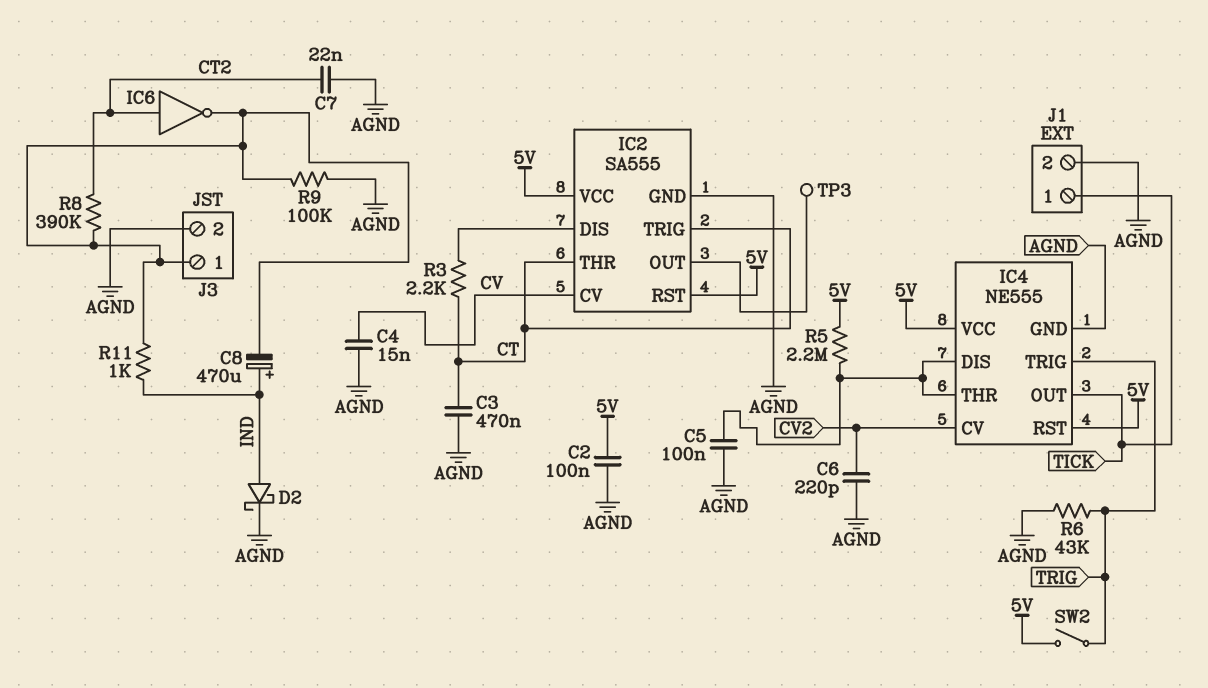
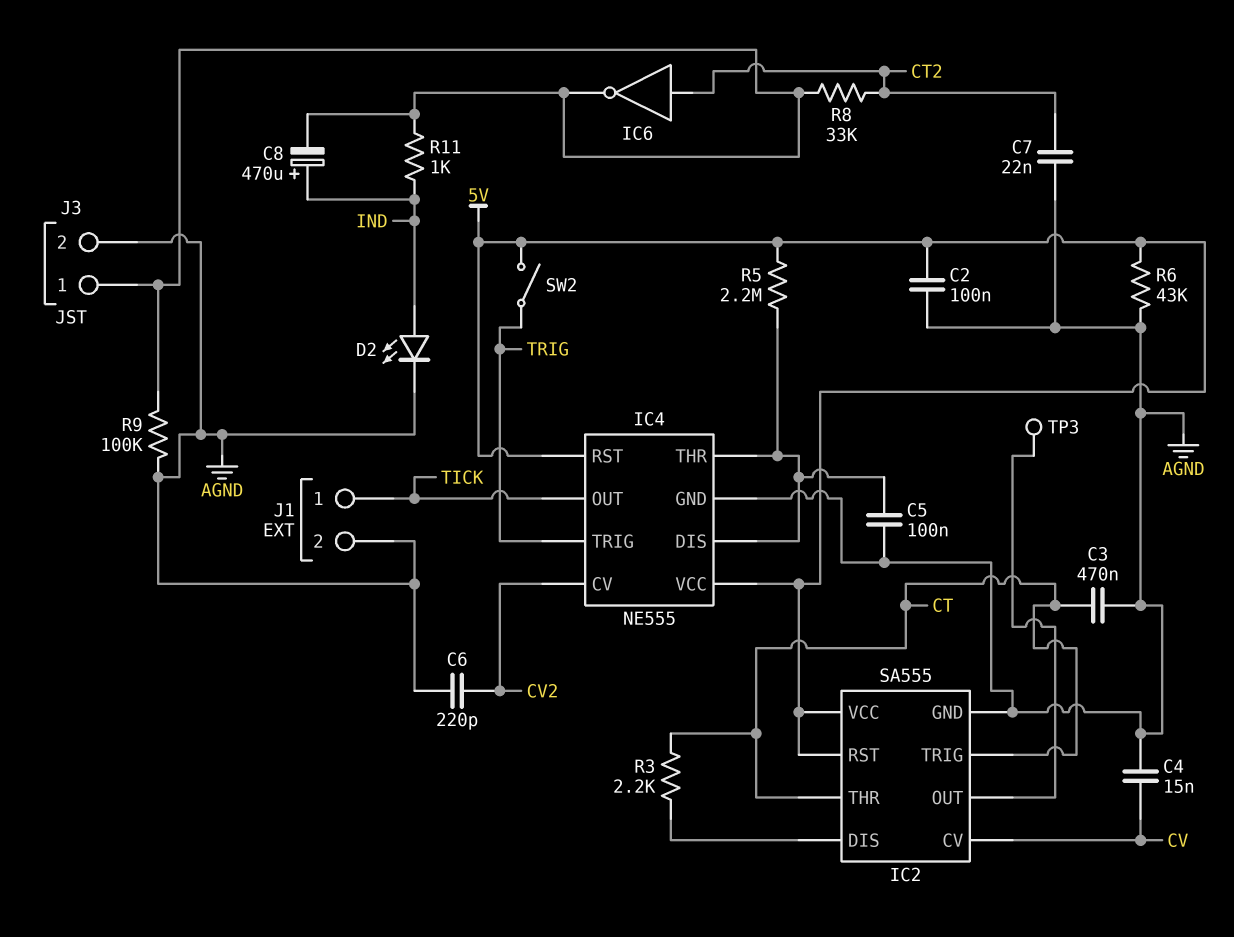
D2: schottky (A IND, K AGND) -> LED (A IND, K AGND)
R6: 43k (AGND, TRIG) -> 43k (5V, AGND)
R8: 390k (CT2, J3/1) -> 33k (CT2, J3/1)

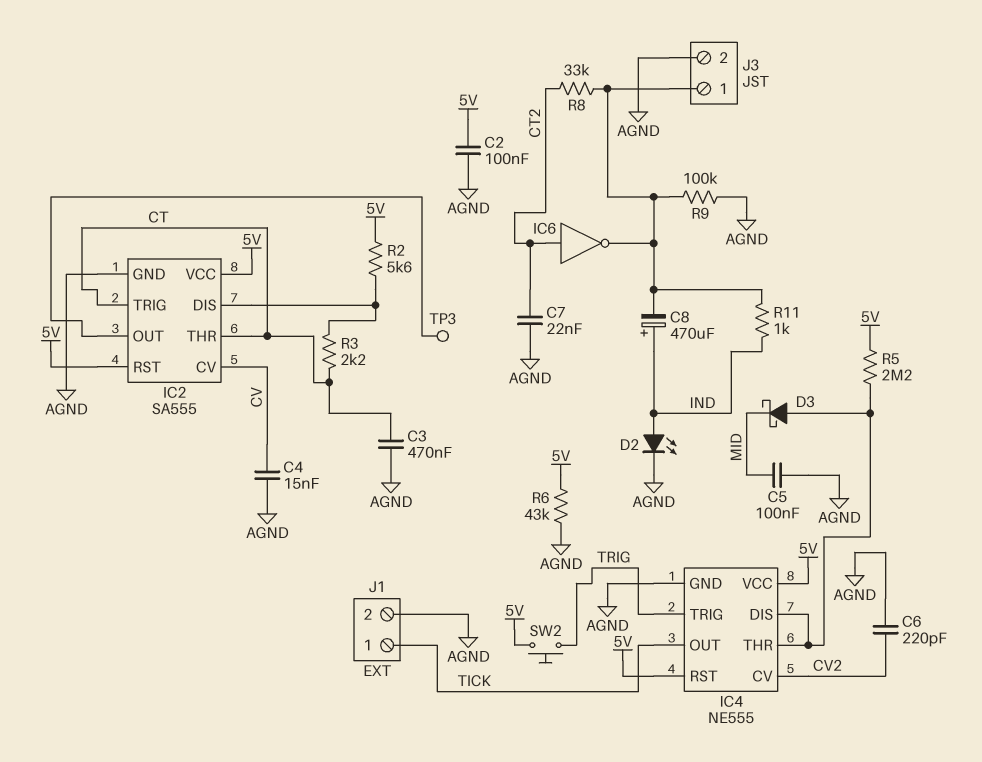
C5: 100nF (AGND, IC4/DIS) -> 100nF (AGND, MID)
D3: none -> schottky (A IC4/DIS, K MID)
R2: none -> 5.6k (5V, IC2/DIS)
SW2: switch (5V, TRIG) -> button (5V, TRIG)

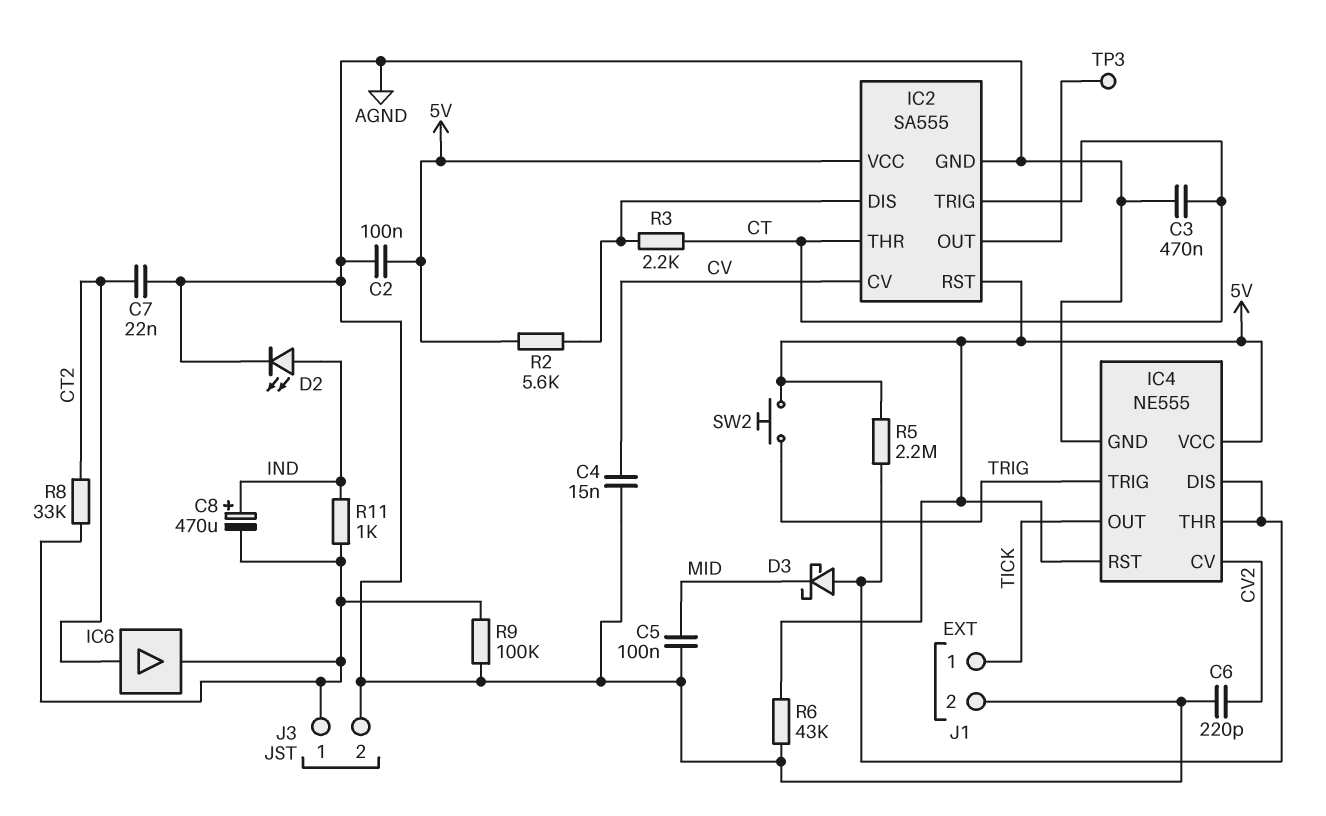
IC6: NOT (in CT2, out J3/1) -> buffer (in CT2, out J3/1)

